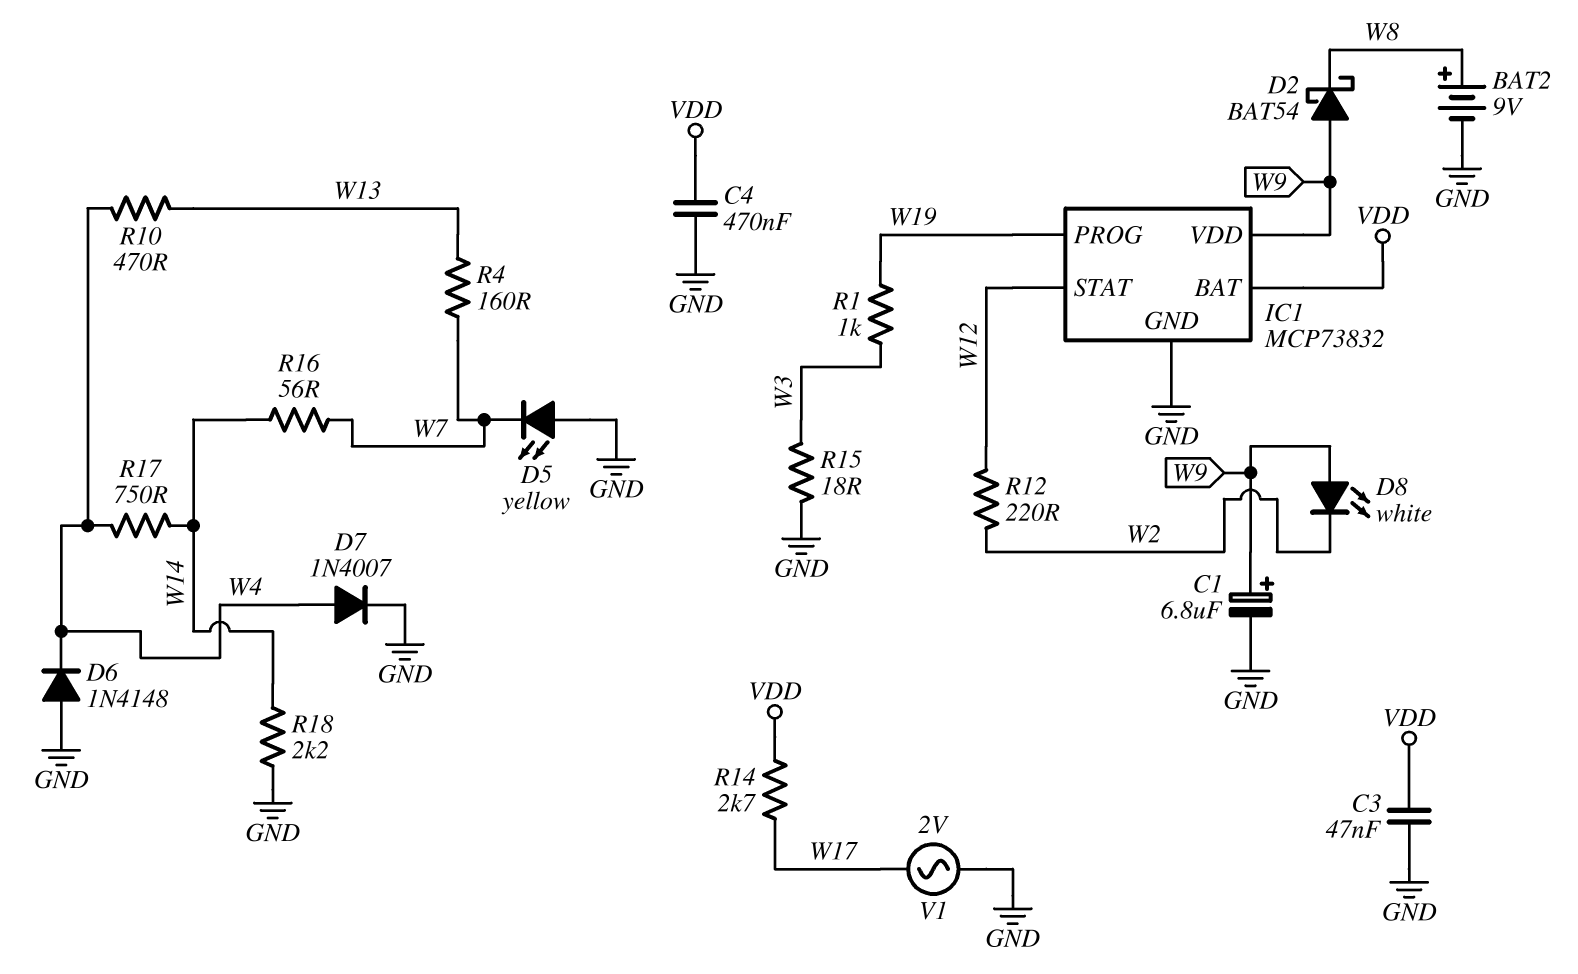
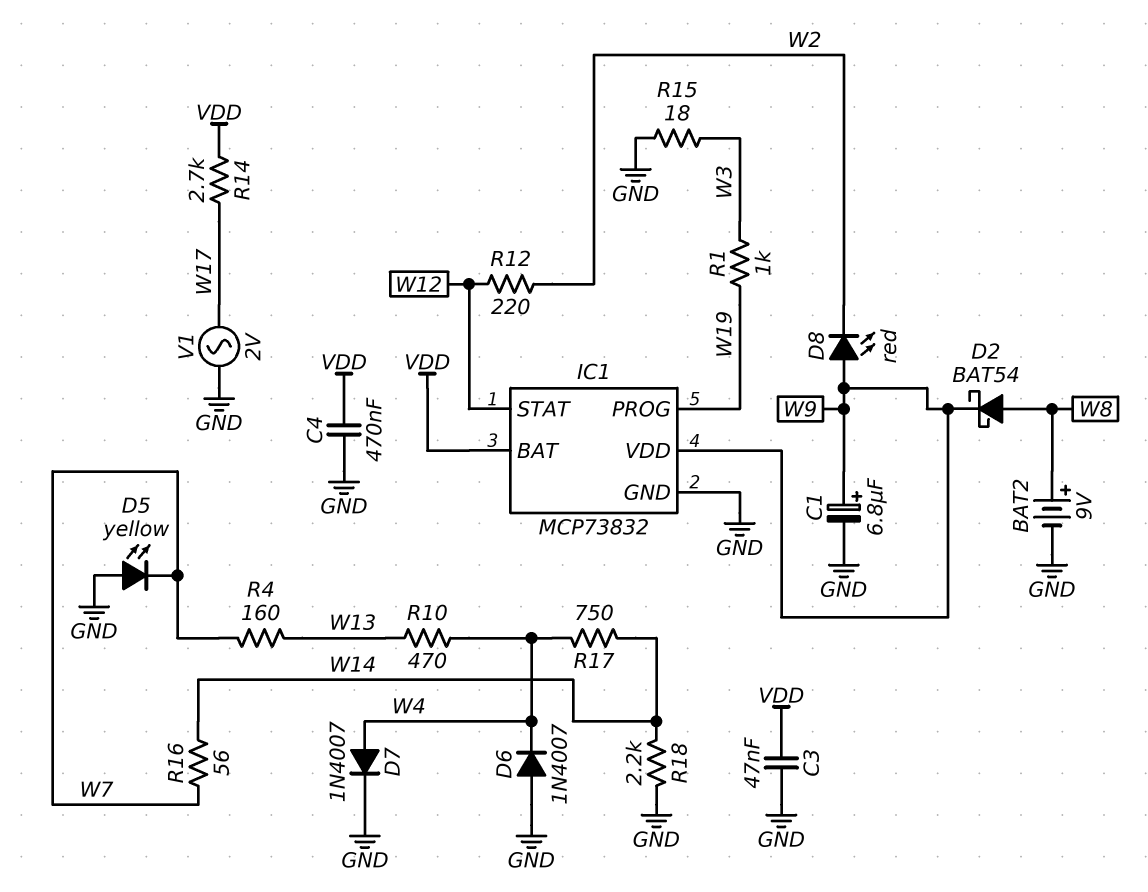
D2: schottky BAT54 (A W9, K W8) -> schottky BAT54 (A W8, K W9)
D6: diode 1N4148 (A GND, K W4) -> diode 1N4007 (A GND, K W4)
D8: LED white (A W9, K W2) -> LED red (A W9, K W2)

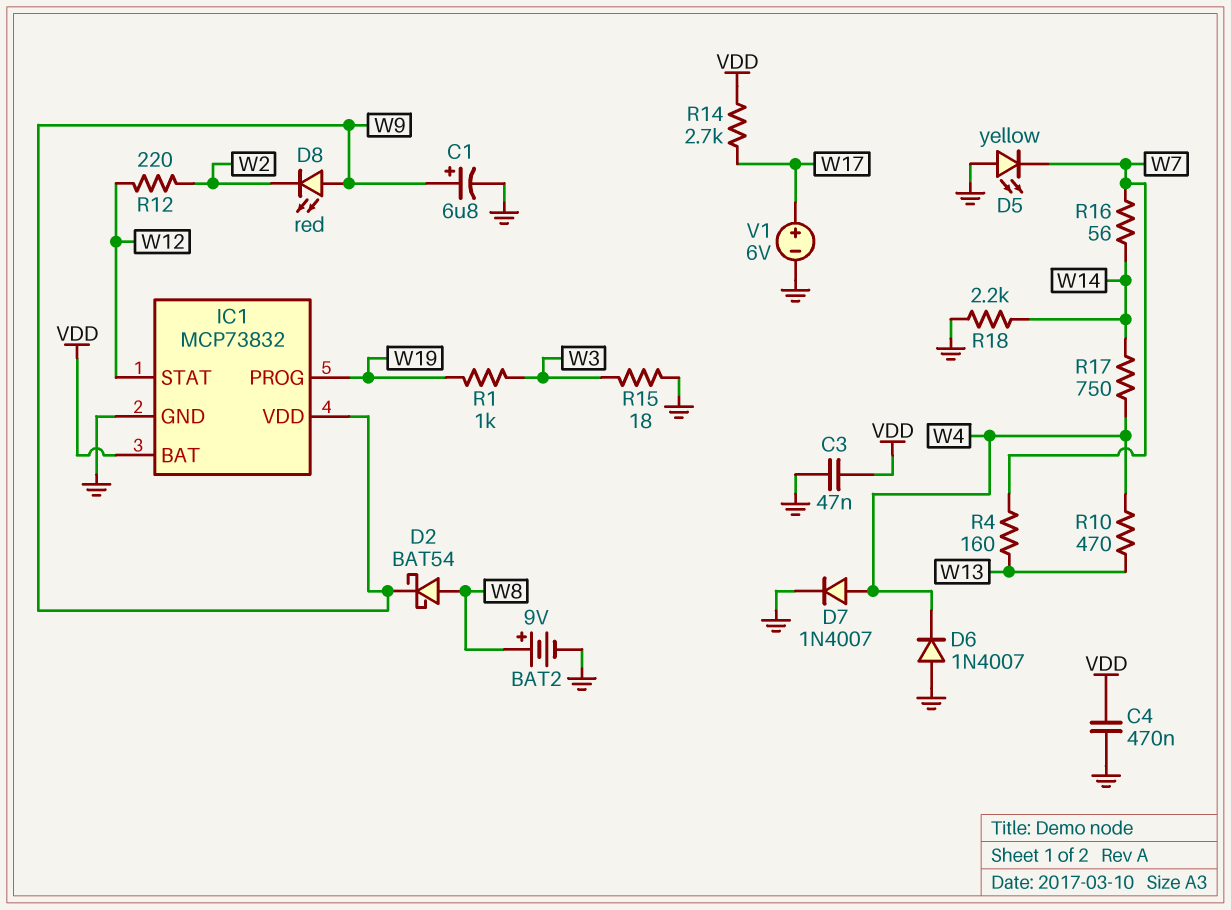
V1: AC 2V (GND, W17) -> 6V (plus W17, minus GND)

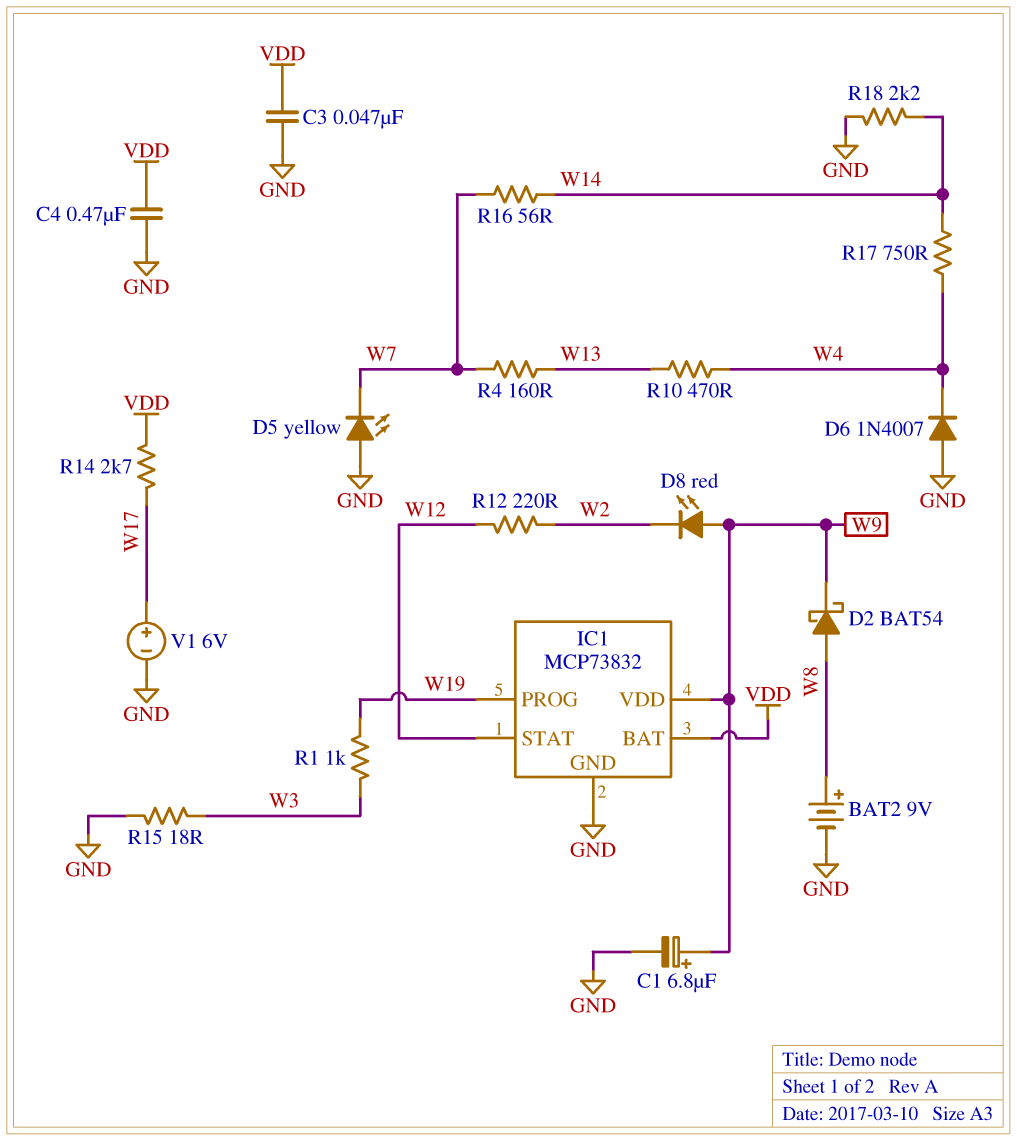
D7: diode 1N4007 (A W4, K GND) -> none

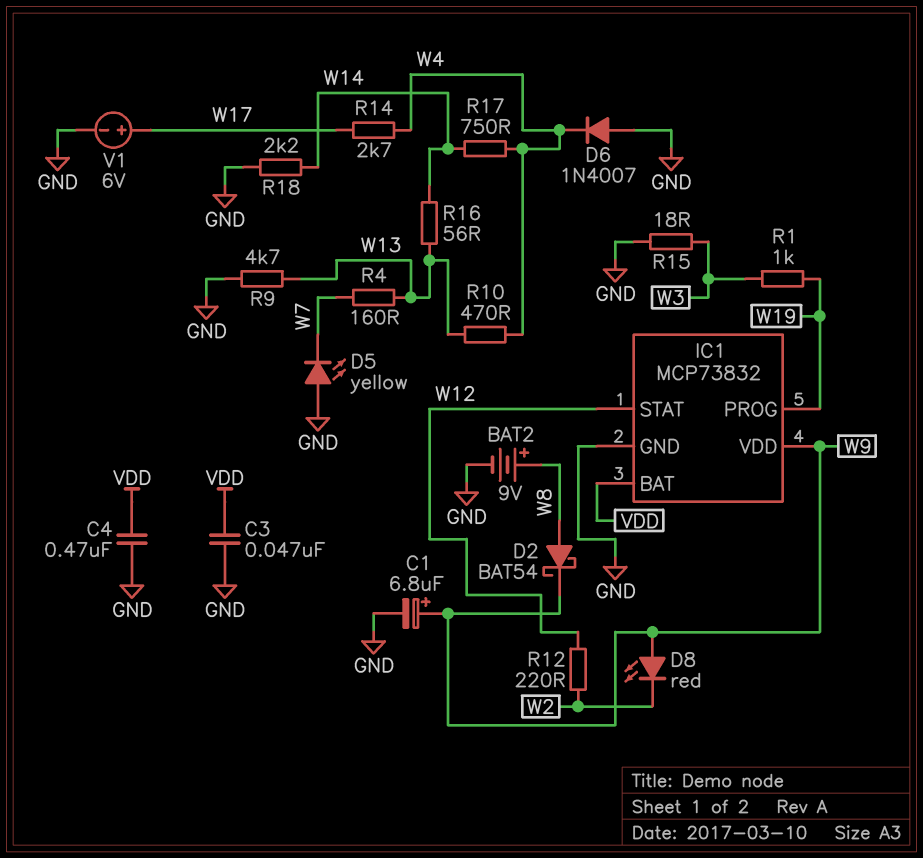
R9: none -> 4.7k (GND, W13)
R14: 2.7k (VDD, W17) -> 2.7k (W4, W17)
R16: 56 (W7, W14) -> 56 (W13, W14)

